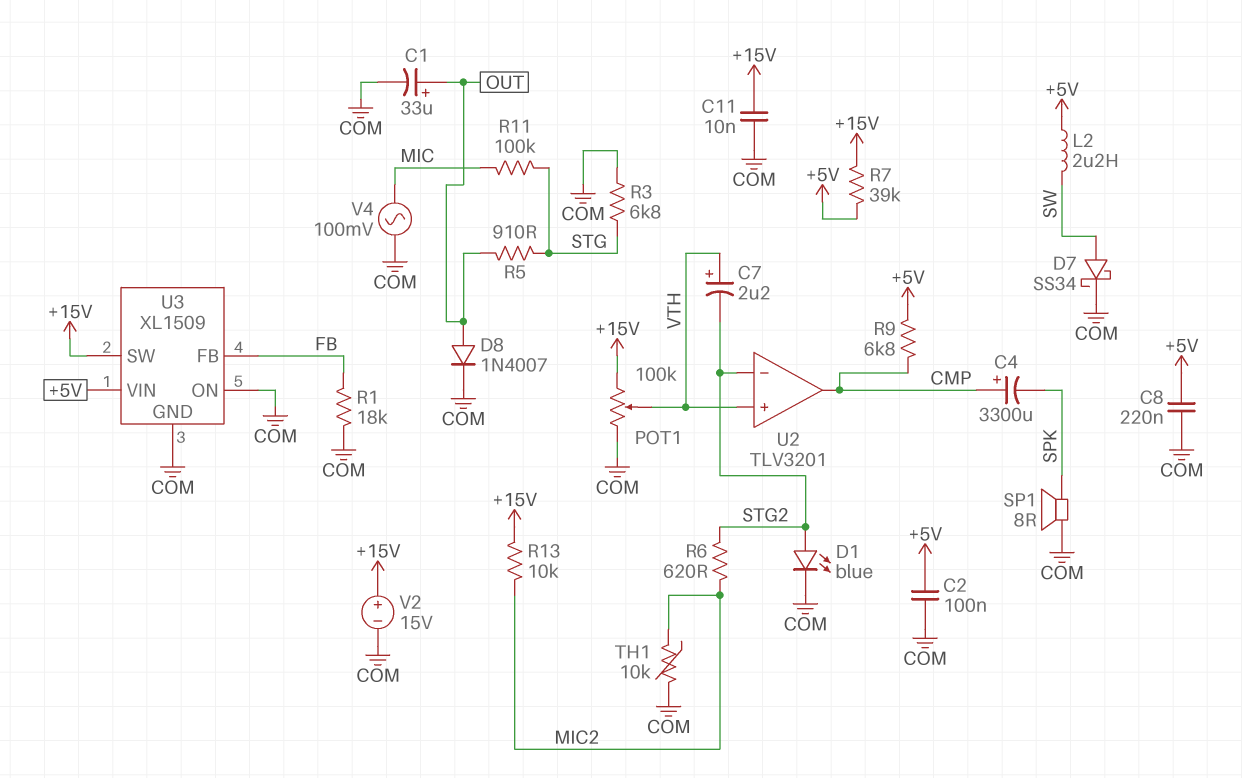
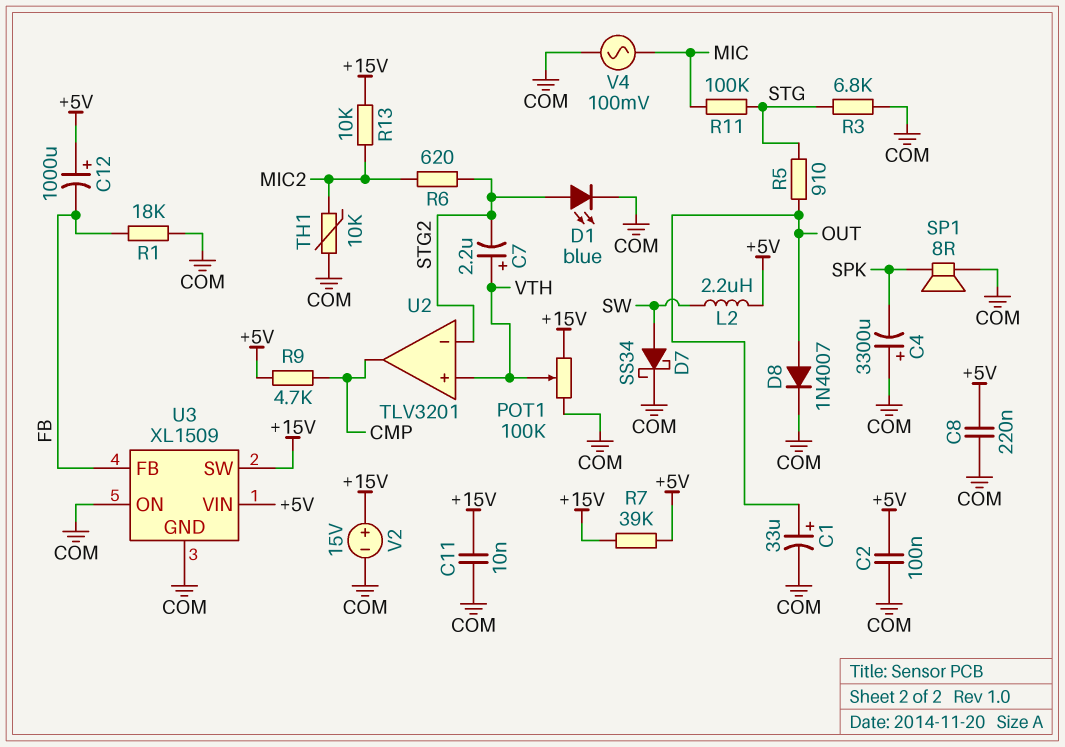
C4: 3300uF (plus CMP, minus SPK) -> 3300uF (plus COM, minus SPK)
C12: none -> 1000uF (plus +5V, minus FB)
R9: 6.8k (+5V, CMP) -> 4.7k (+5V, CMP)

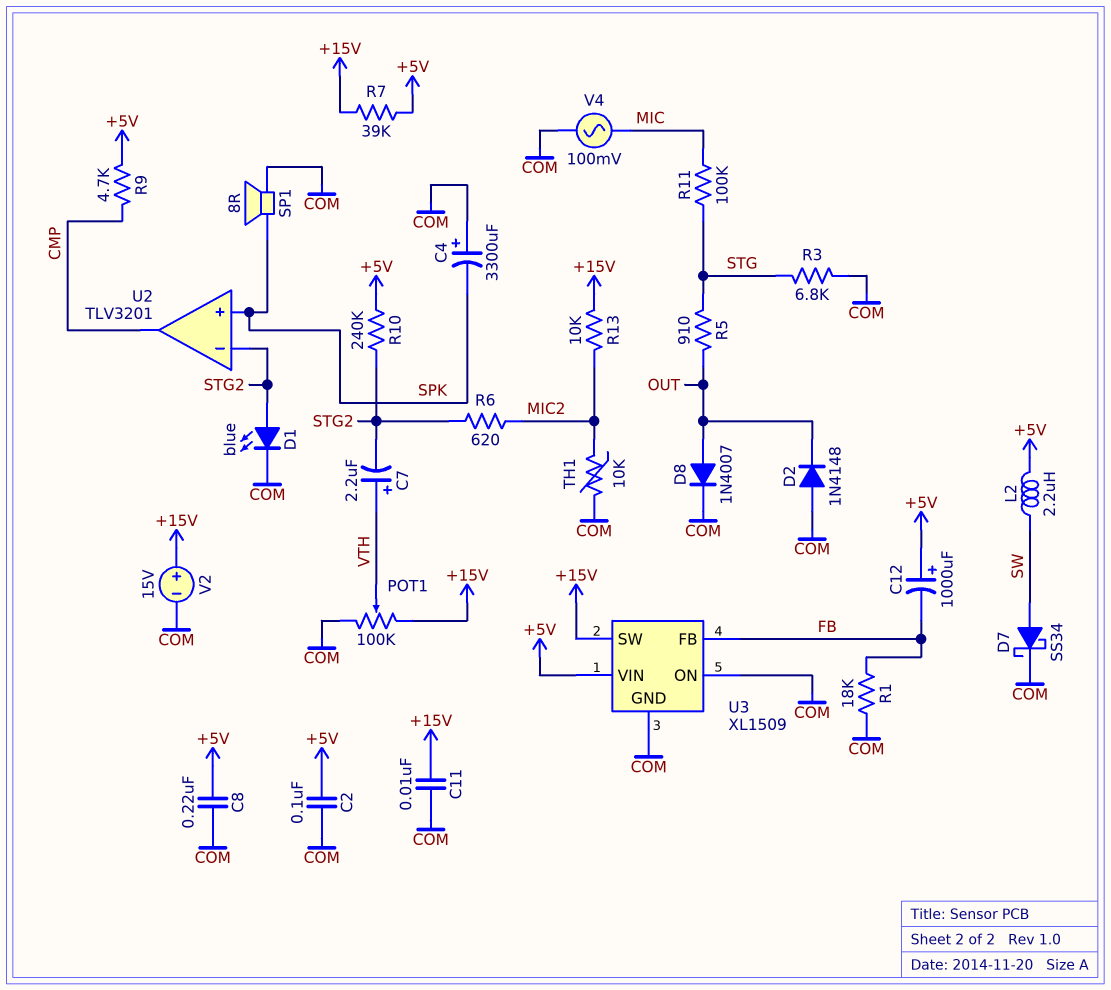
C1: 33uF (plus OUT, minus COM) -> none
D2: none -> diode 1N4148 (A COM, K OUT)
R10: none -> 240k (+5V, STG2)
U2 pin in+: VTH -> SPK

